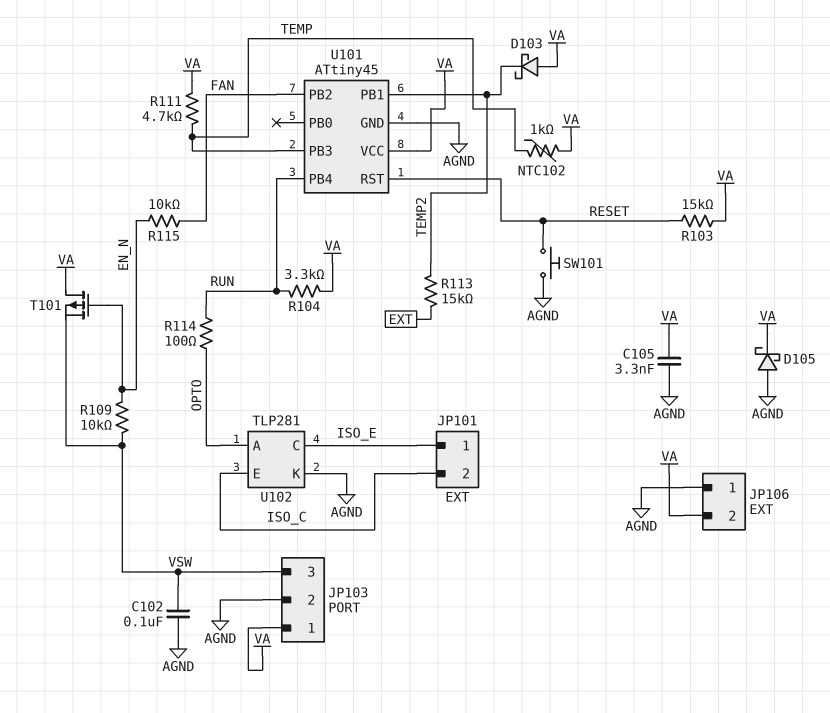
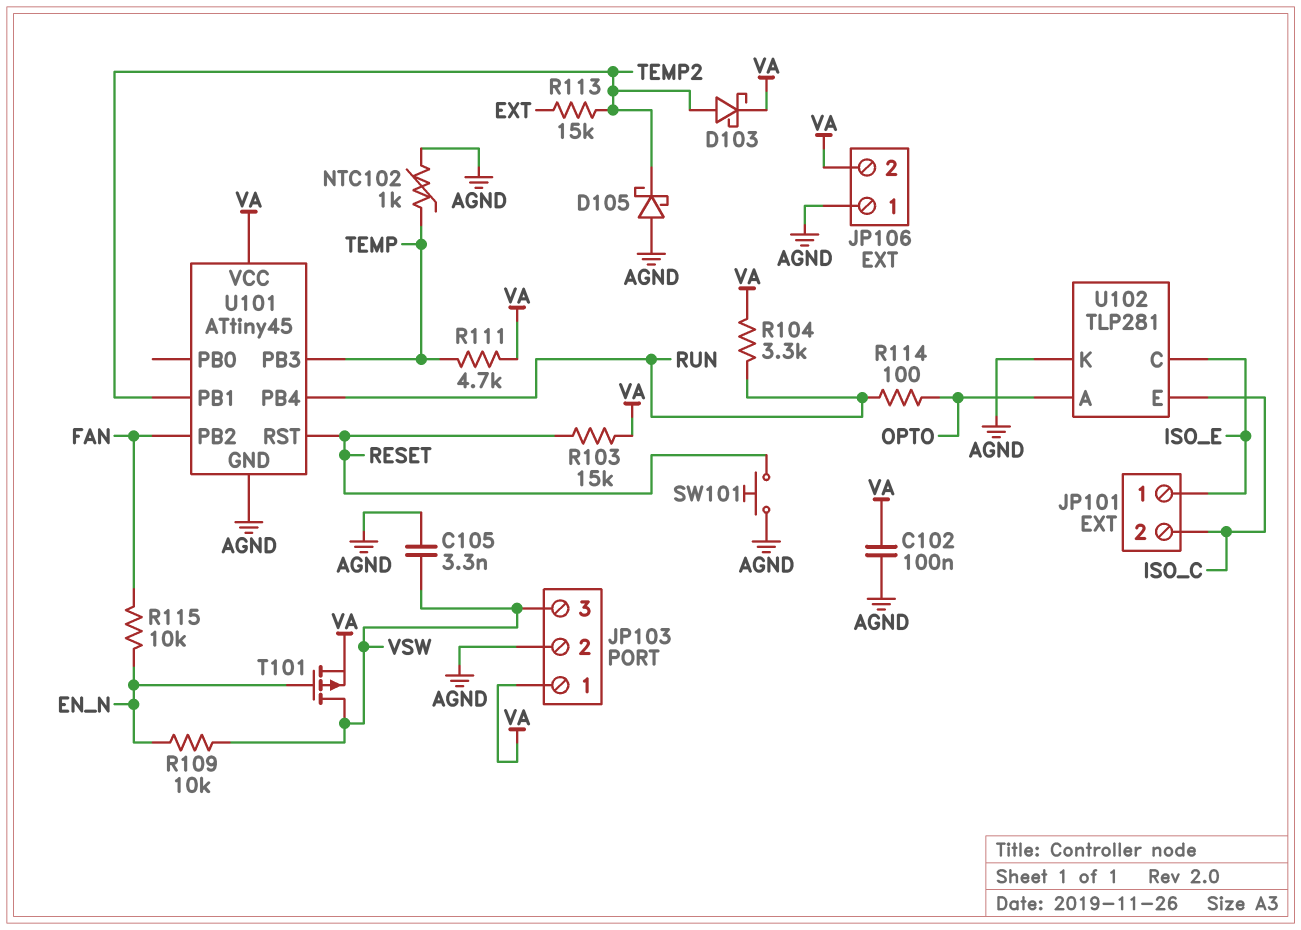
C102: 100nF (AGND, VSW) -> 100nF (AGND, VA)
C105: 3.3nF (AGND, VA) -> 3.3nF (AGND, VSW)
D103: schottky (A VA, K TEMP2) -> schottky (A TEMP2, K VA)
D105: schottky (A AGND, K VA) -> schottky (A AGND, K TEMP2)
NTC102: 1k (TEMP, VA) -> 1k (AGND, TEMP)
T101: PMOS (G EN_N, D VA, S VSW) -> PMOS (G EN_N, D VSW, S VA)

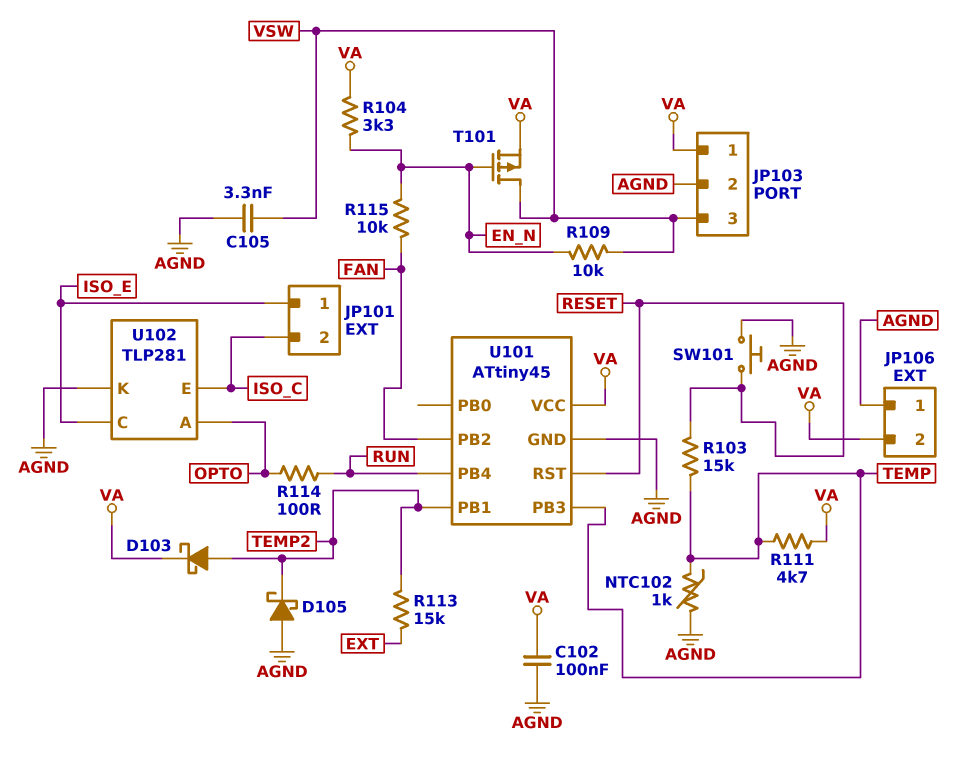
R103: 15k (RESET, VA) -> 15k (RESET, TEMP)
R104: 3.3k (RUN, VA) -> 3.3k (EN_N, VA)

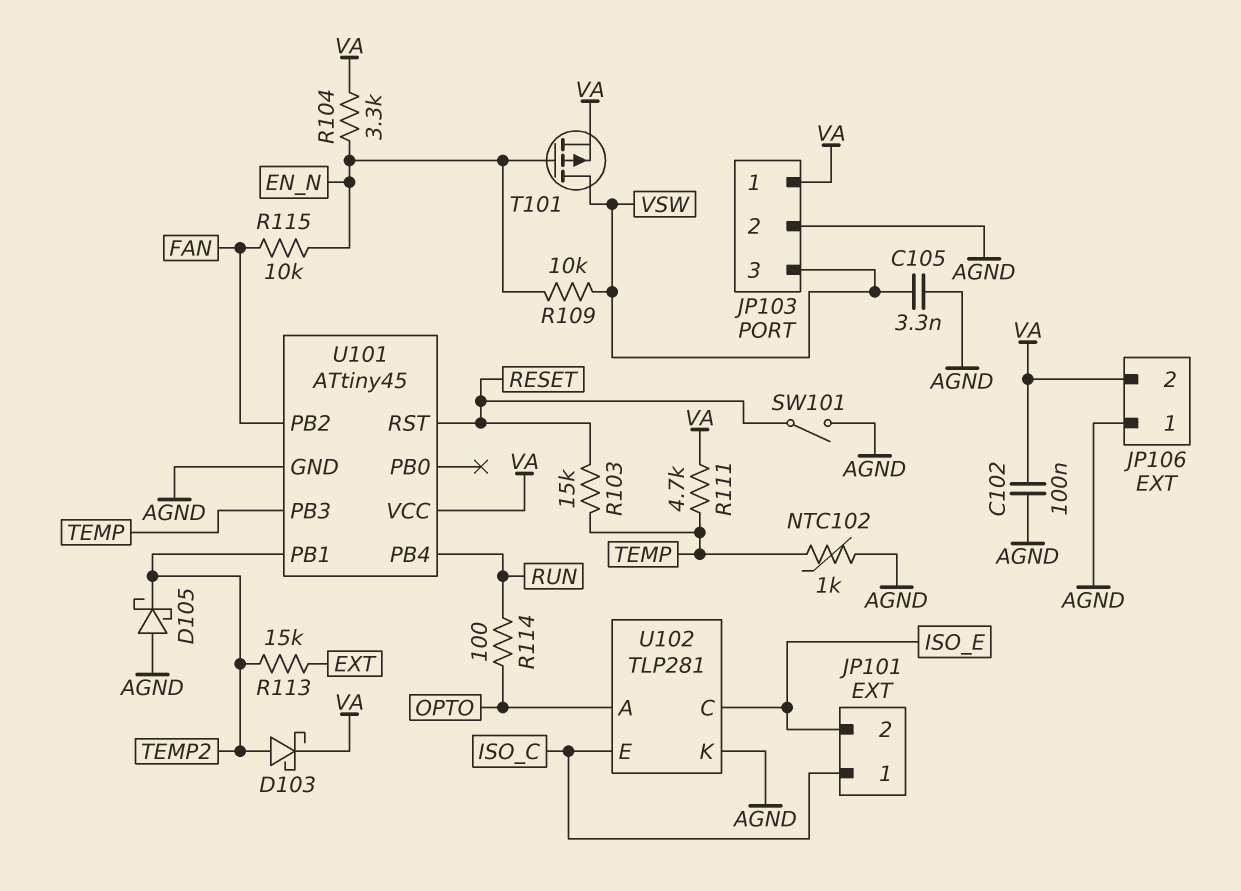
JP101 pin 1: ISO_E -> ISO_C
JP101 pin 2: ISO_C -> ISO_E
SW101: button (AGND, RESET) -> switch (AGND, RESET)

